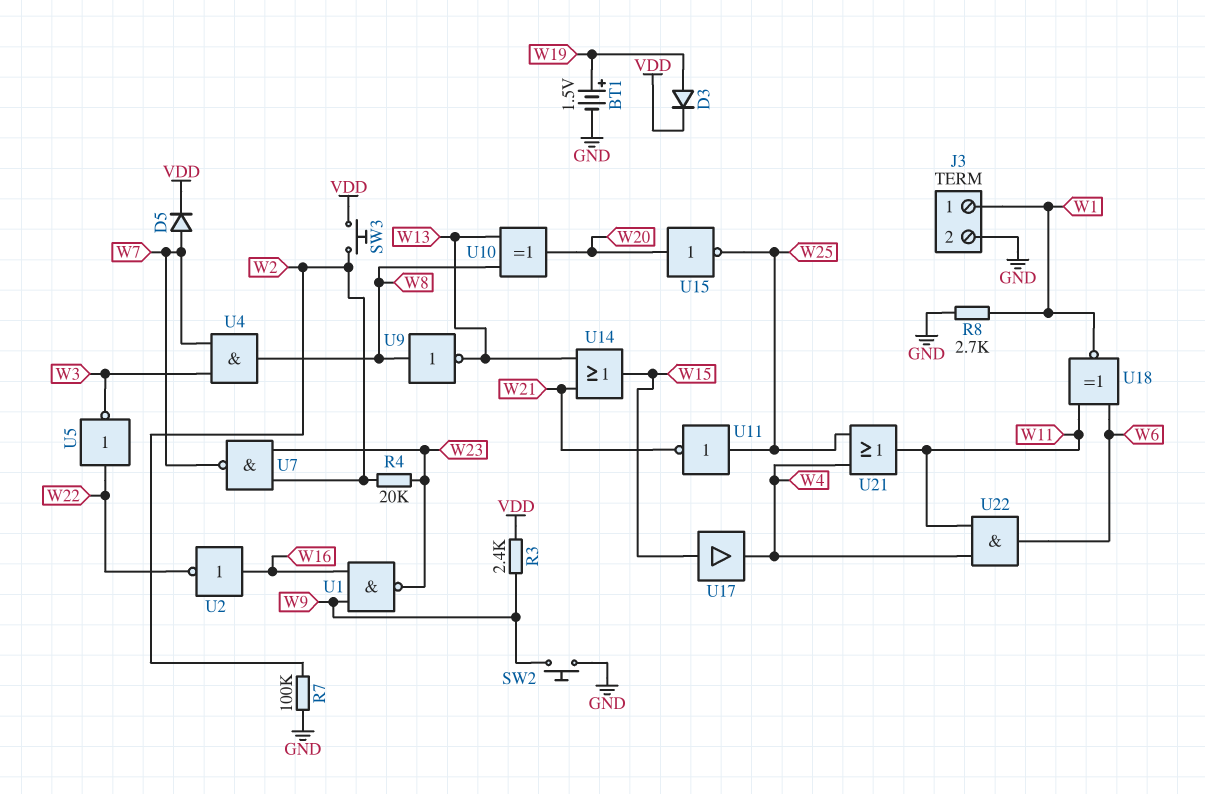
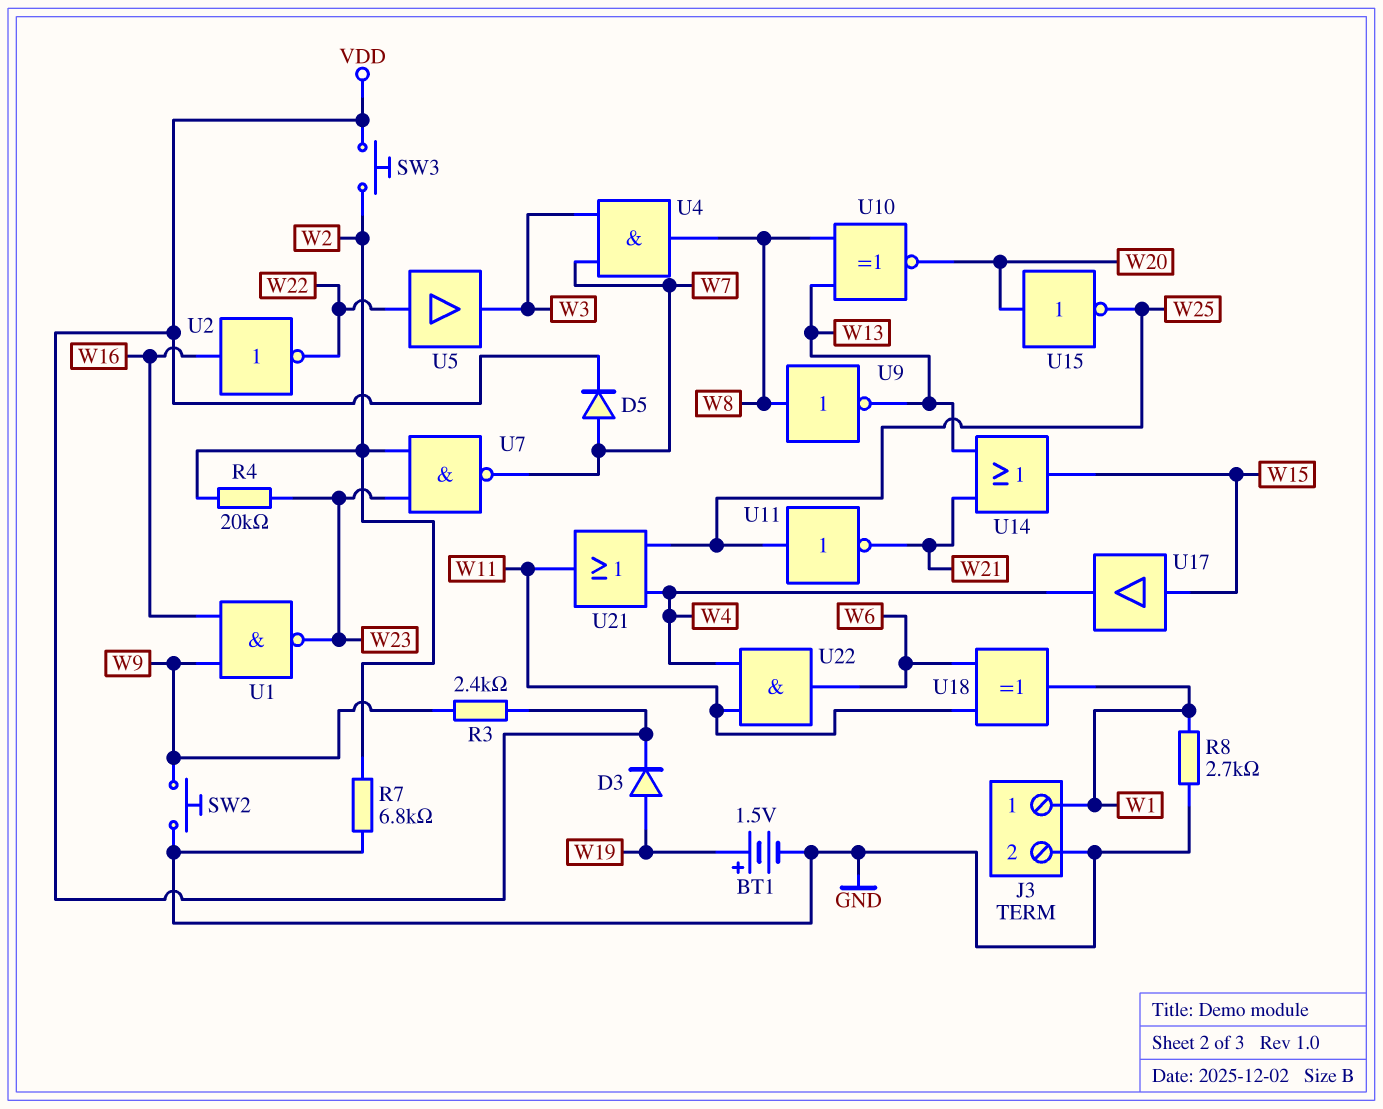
R7: 100k (GND, W2) -> 6.8k (GND, W2)
U5: NOT (in W22, out W3) -> buffer (in W22, out W3)
U10: XOR (in W8, in W13, out W20) -> XNOR (in W8, in W13, out W20)
U18: XNOR (in W6, in W11, out W1) -> XOR (in W6, in W11, out W1)

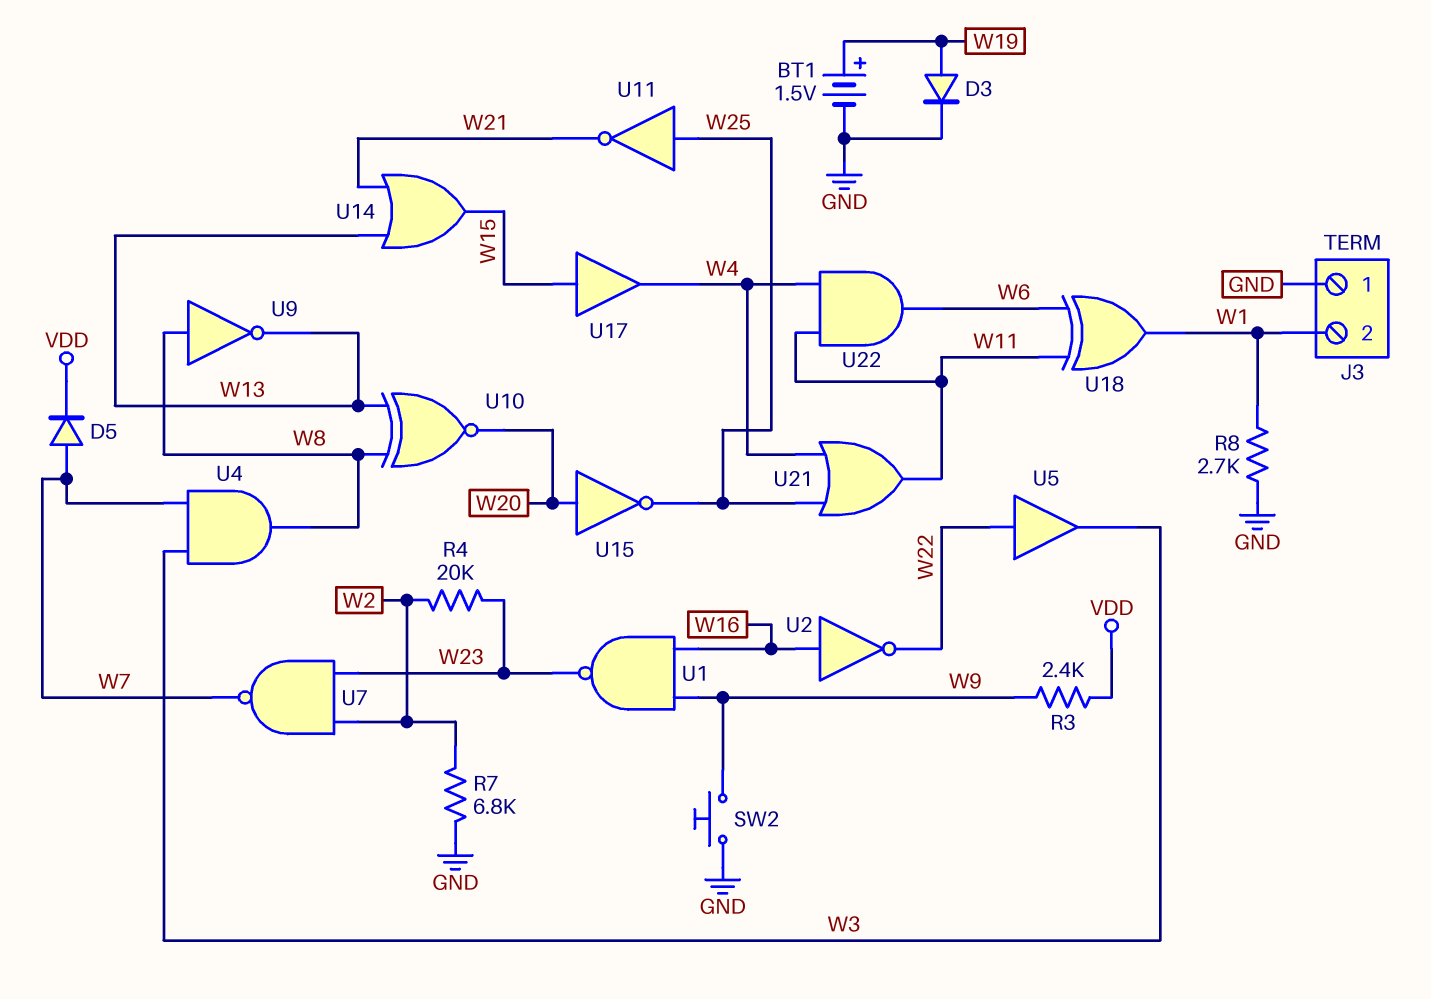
D3: diode (A W19, K VDD) -> diode (A W19, K GND)
J3 pin 1: W1 -> GND
J3 pin 2: GND -> W1
SW3: button (VDD, W2) -> none

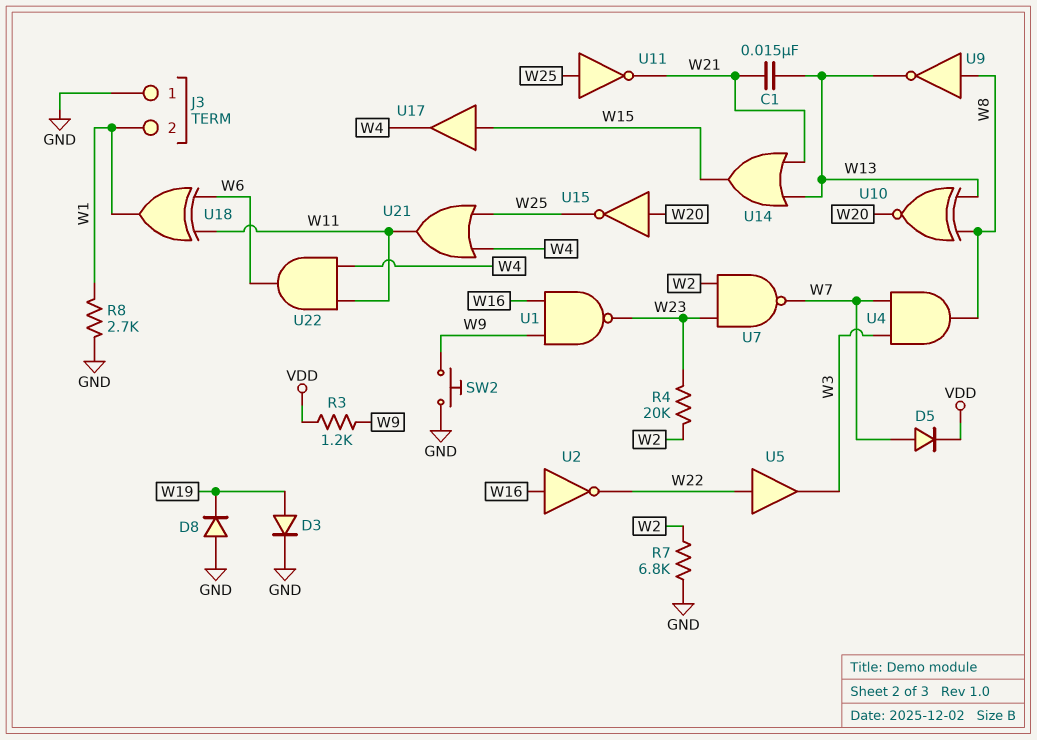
BT1: 1.5V (plus W19, minus GND) -> none
C1: none -> 15nF (W13, W21)
D8: none -> diode (A GND, K W19)
R3: 2.4k (VDD, W9) -> 1.2k (VDD, W9)

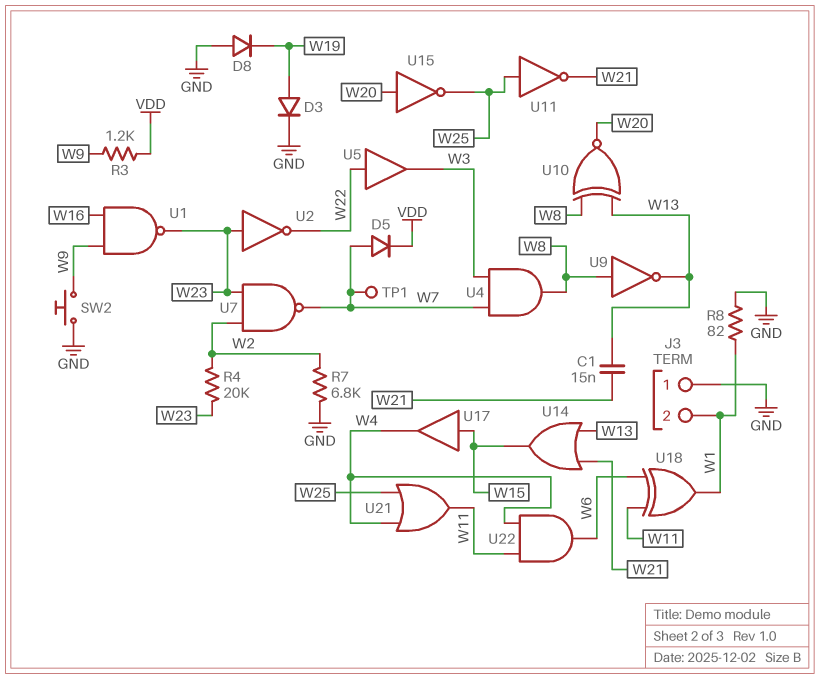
R8: 2.7k (GND, W1) -> 82 (GND, W1)
TP1: none -> test point (W7)
U2: NOT (in W16, out W22) -> NOT (in W23, out W22)

